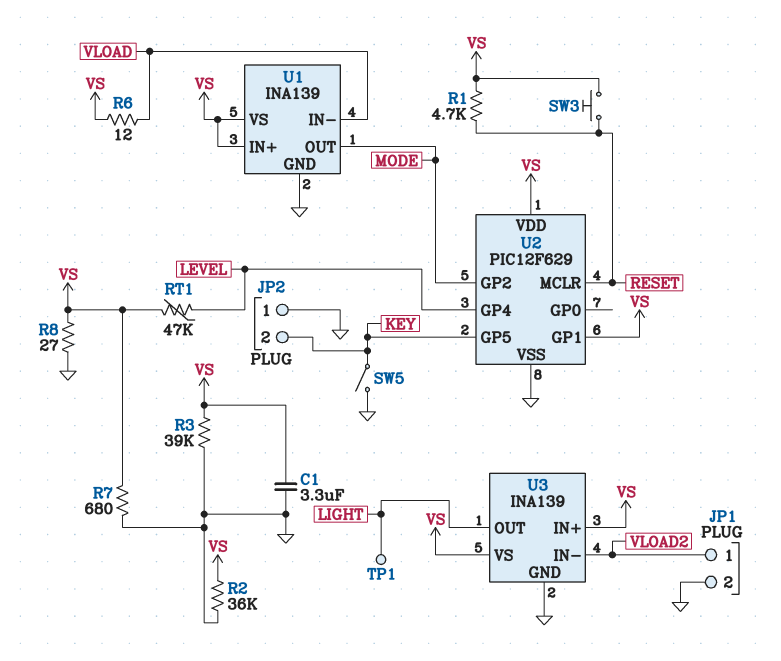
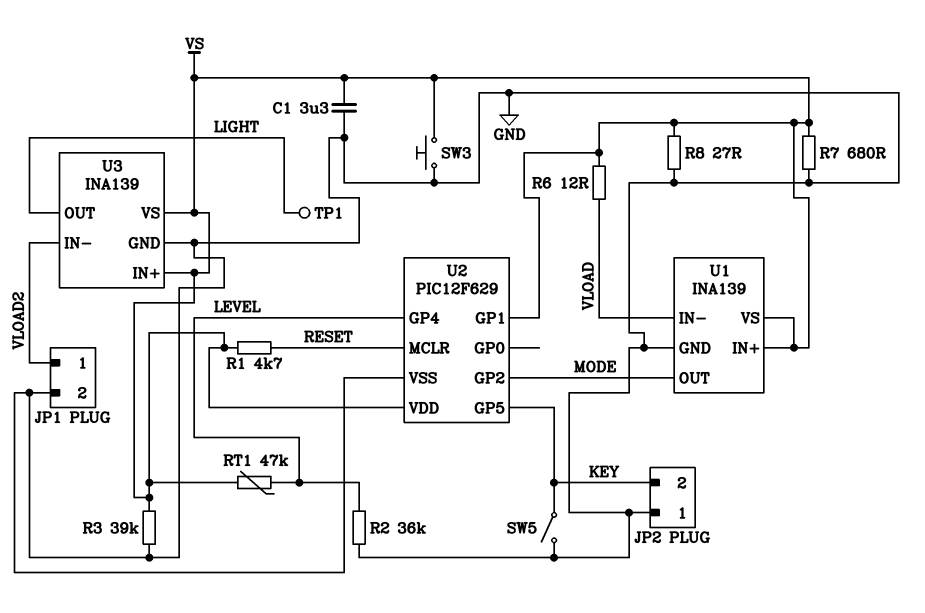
R2: 36k (GND, VS) -> 36k (GND, LEVEL)
SW3: button (RESET, VS) -> button (GND, VS)

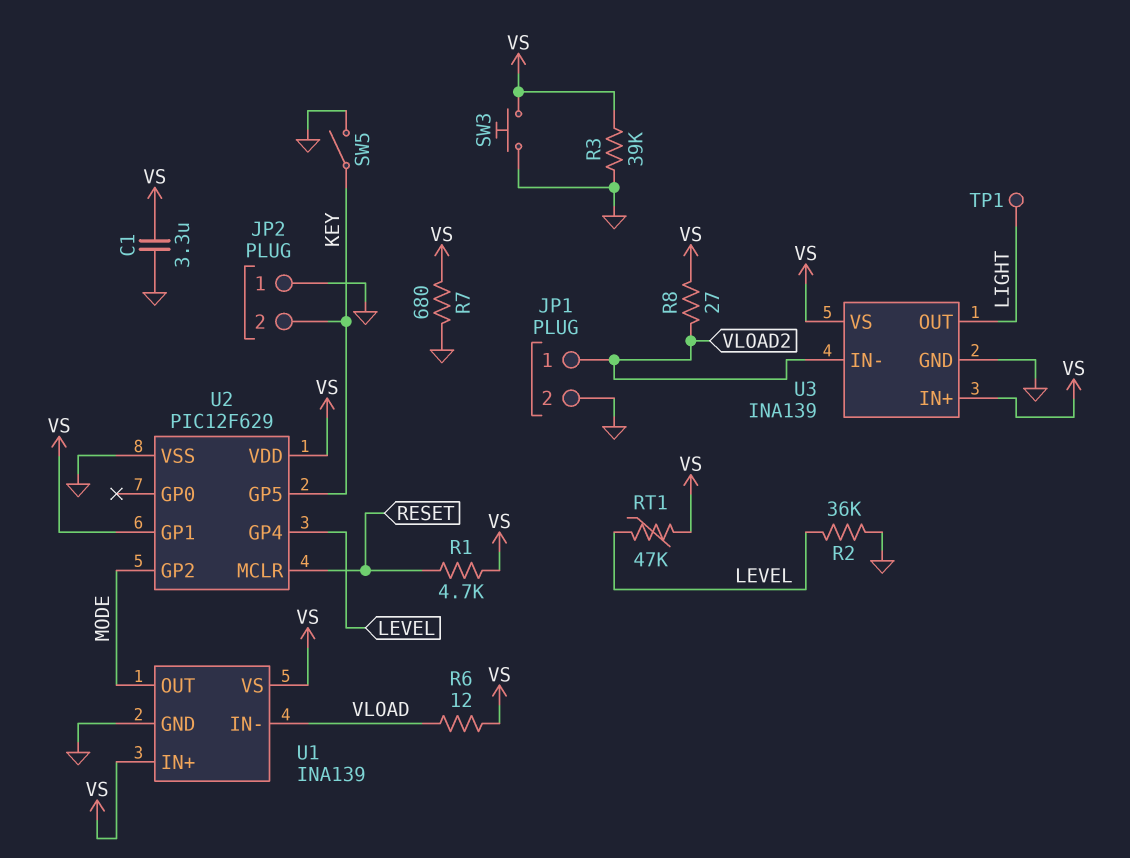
R8: 27 (GND, VS) -> 27 (VLOAD2, VS)

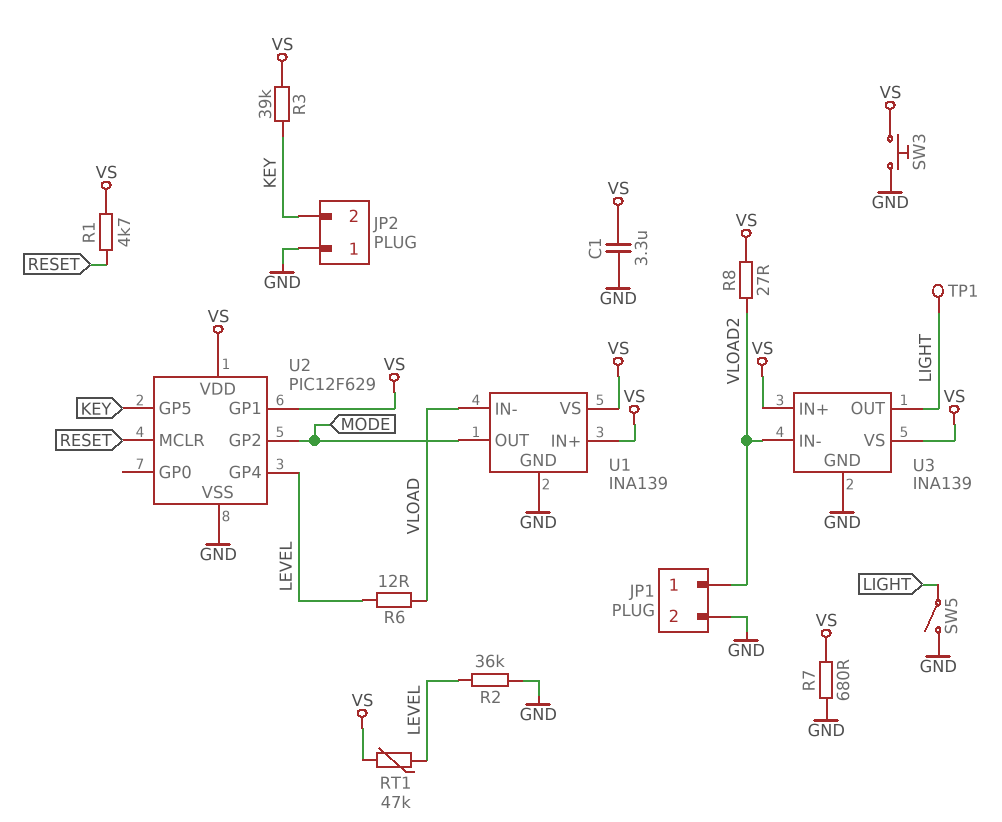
R3: 39k (GND, VS) -> 39k (KEY, VS)
R6: 12 (VLOAD, VS) -> 12 (LEVEL, VLOAD)
SW5: switch (GND, KEY) -> switch (GND, LIGHT)

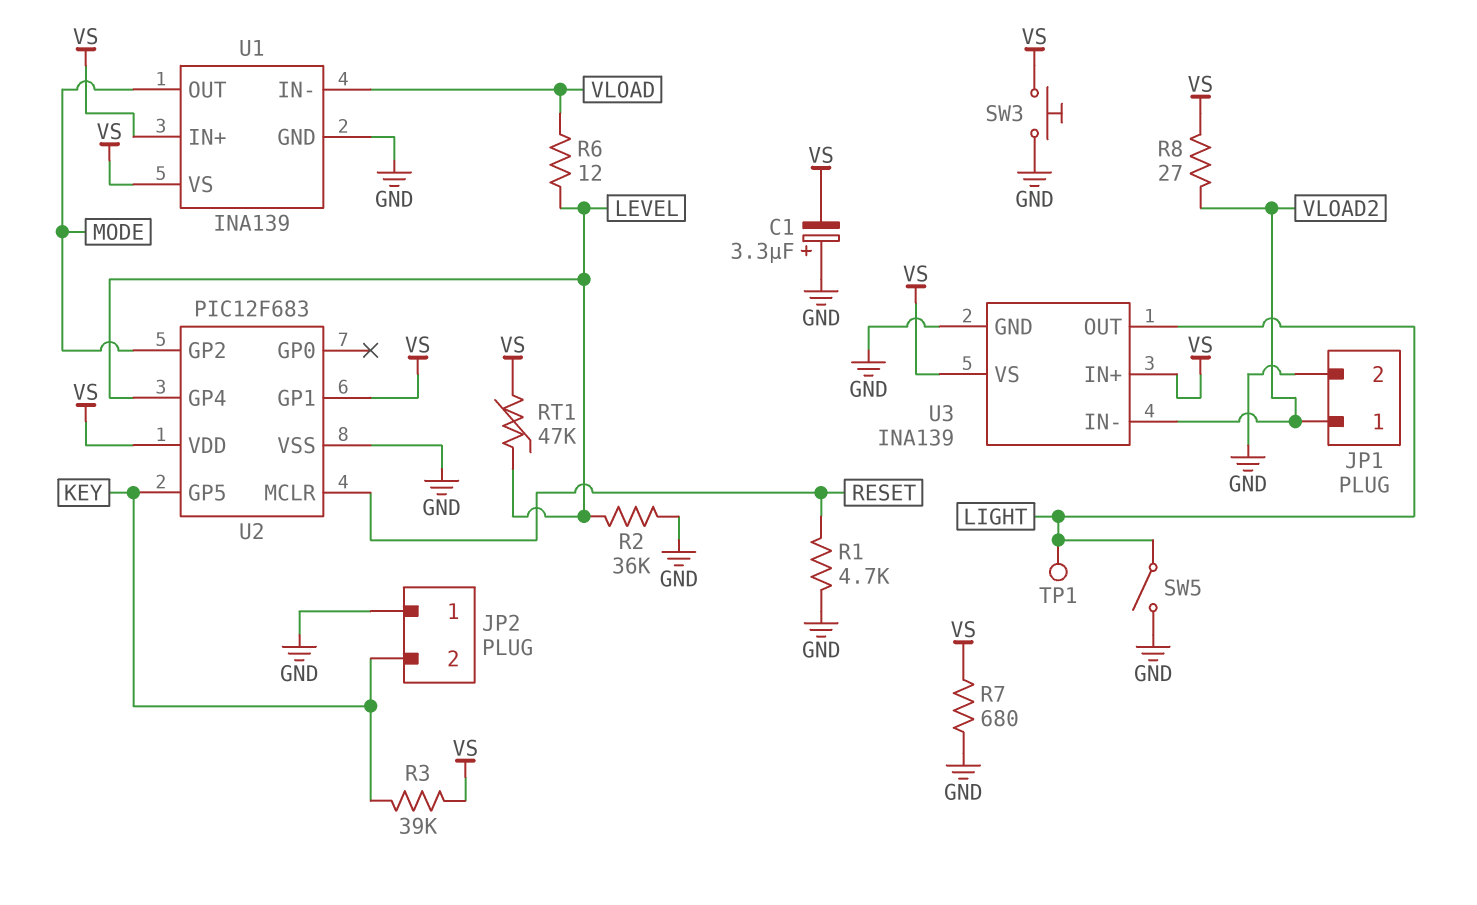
C1: 3.3uF (GND, VS) -> 3.3uF (plus GND, minus VS)
R1: 4.7k (RESET, VS) -> 4.7k (GND, RESET)
U2: PIC12F629 -> PIC12F683

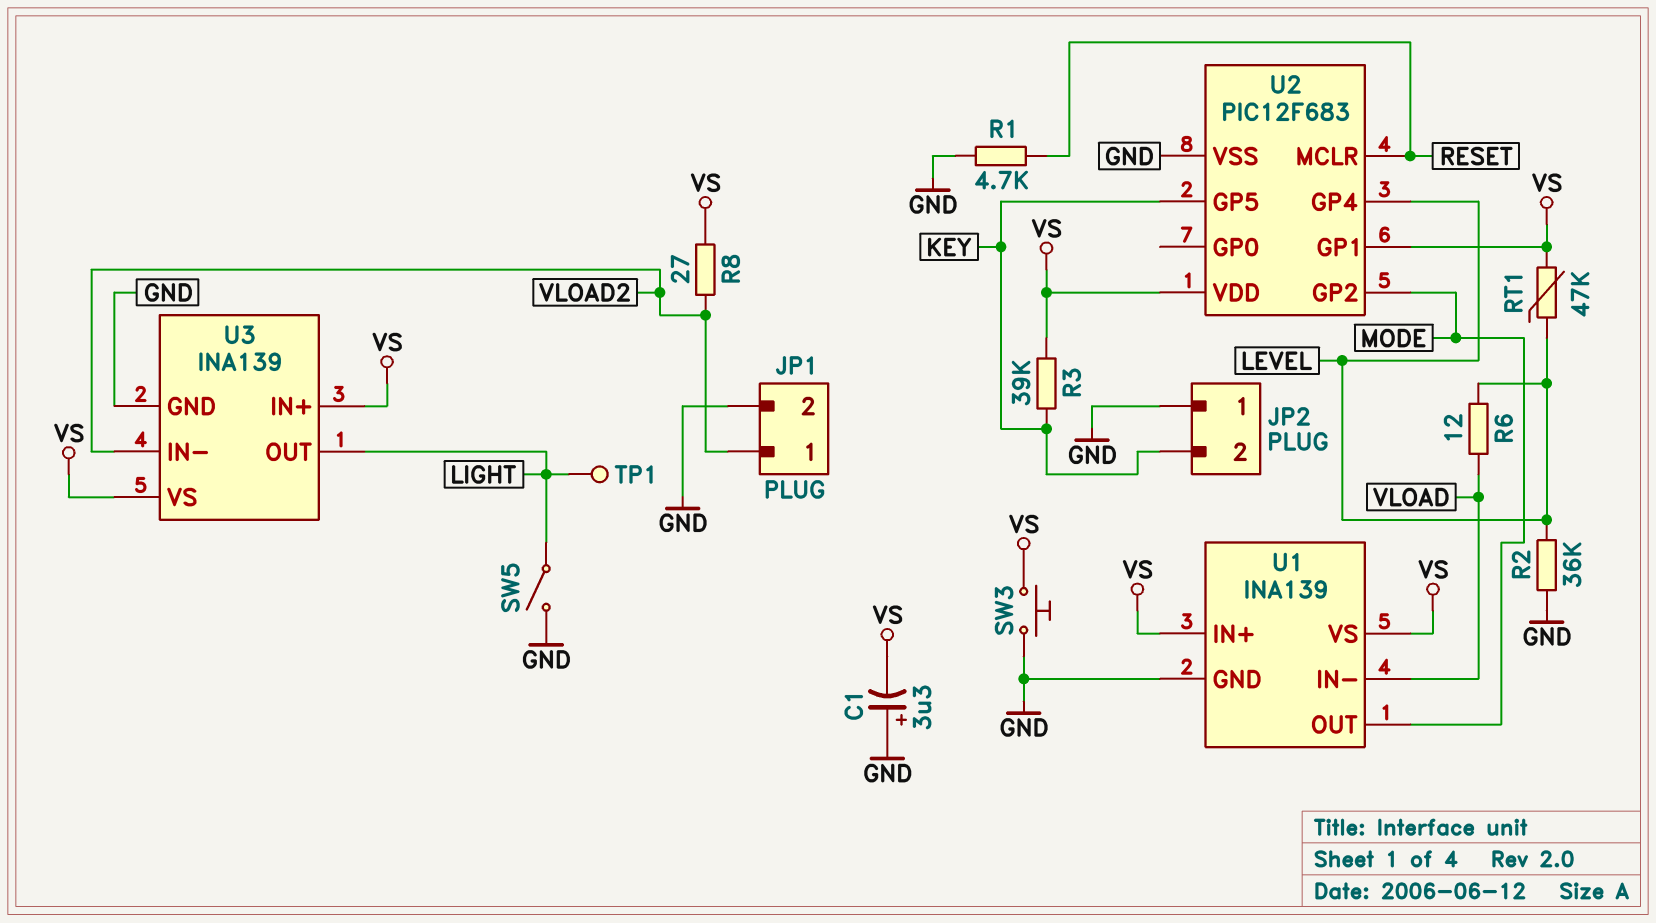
R7: 680 (GND, VS) -> none

